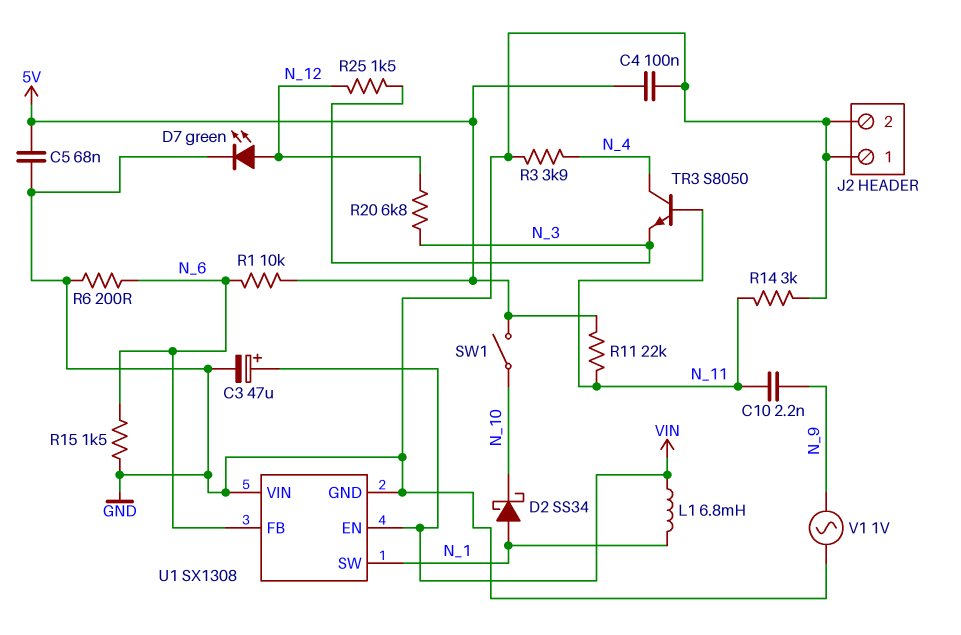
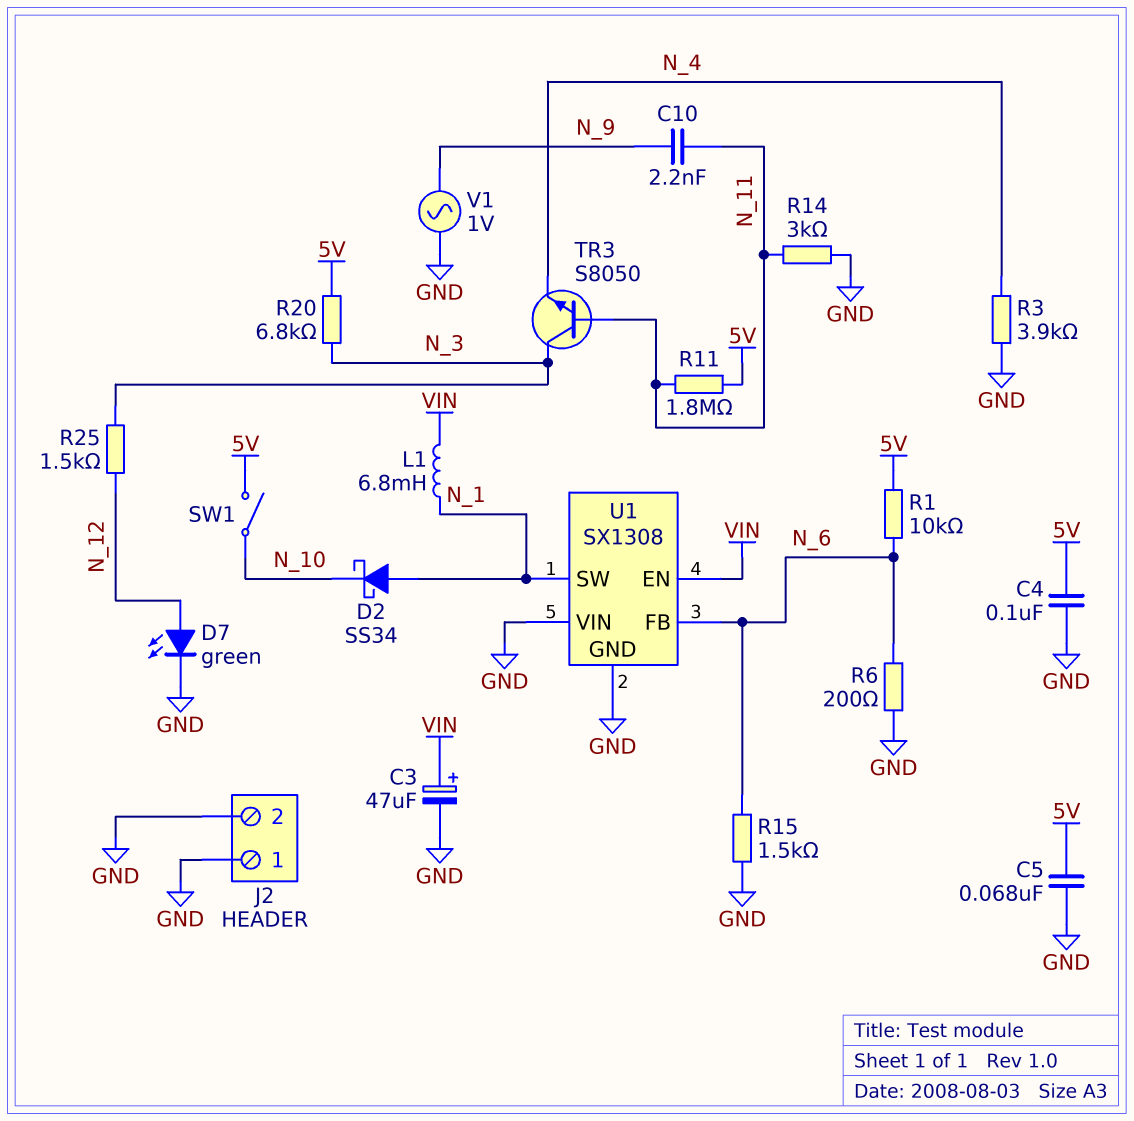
R11: 22k (5V, N_11) -> 1.8M (5V, N_11)
R20: 6.8k (N_3, N_12) -> 6.8k (5V, N_3)
TR3: NPN S8050 (B N_11, C N_4, E N_3) -> NPN S8050 (B N_11, C N_3, E N_4)

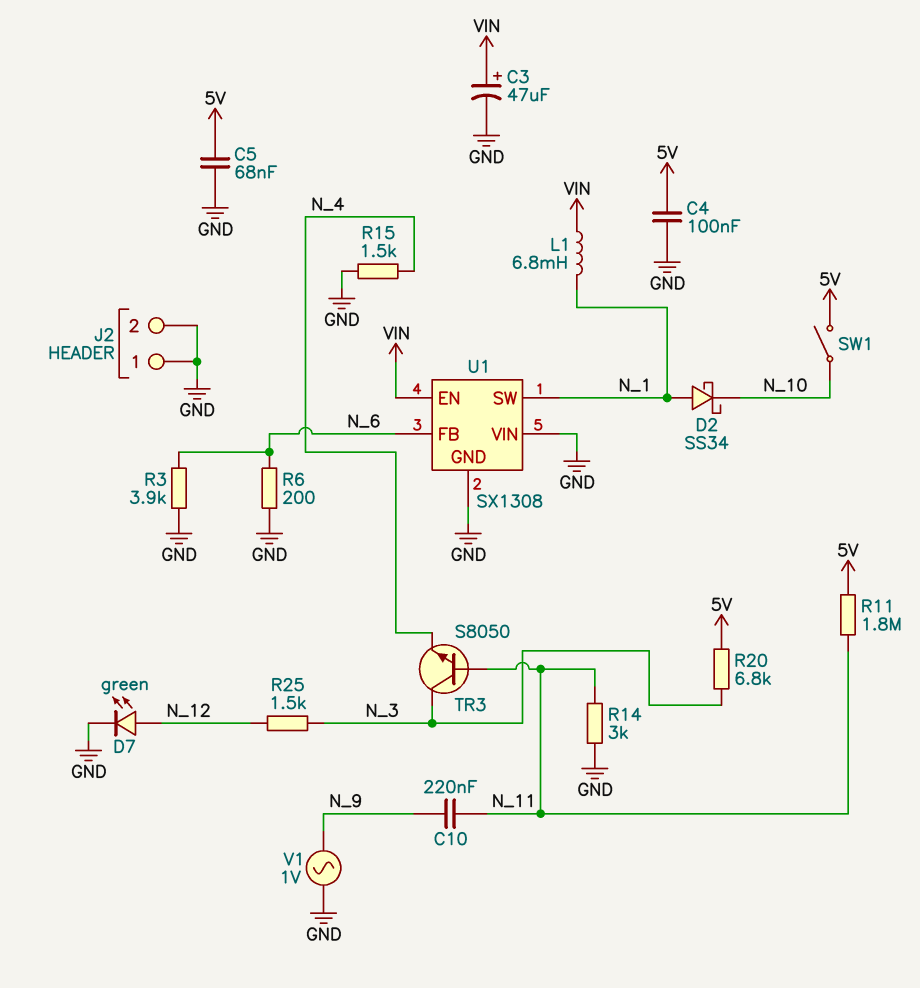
C10: 2.2nF (N_9, N_11) -> 220nF (N_9, N_11)
R1: 10k (5V, N_6) -> none
R3: 3.9k (GND, N_4) -> 3.9k (GND, N_6)
R15: 1.5k (GND, N_6) -> 1.5k (GND, N_4)

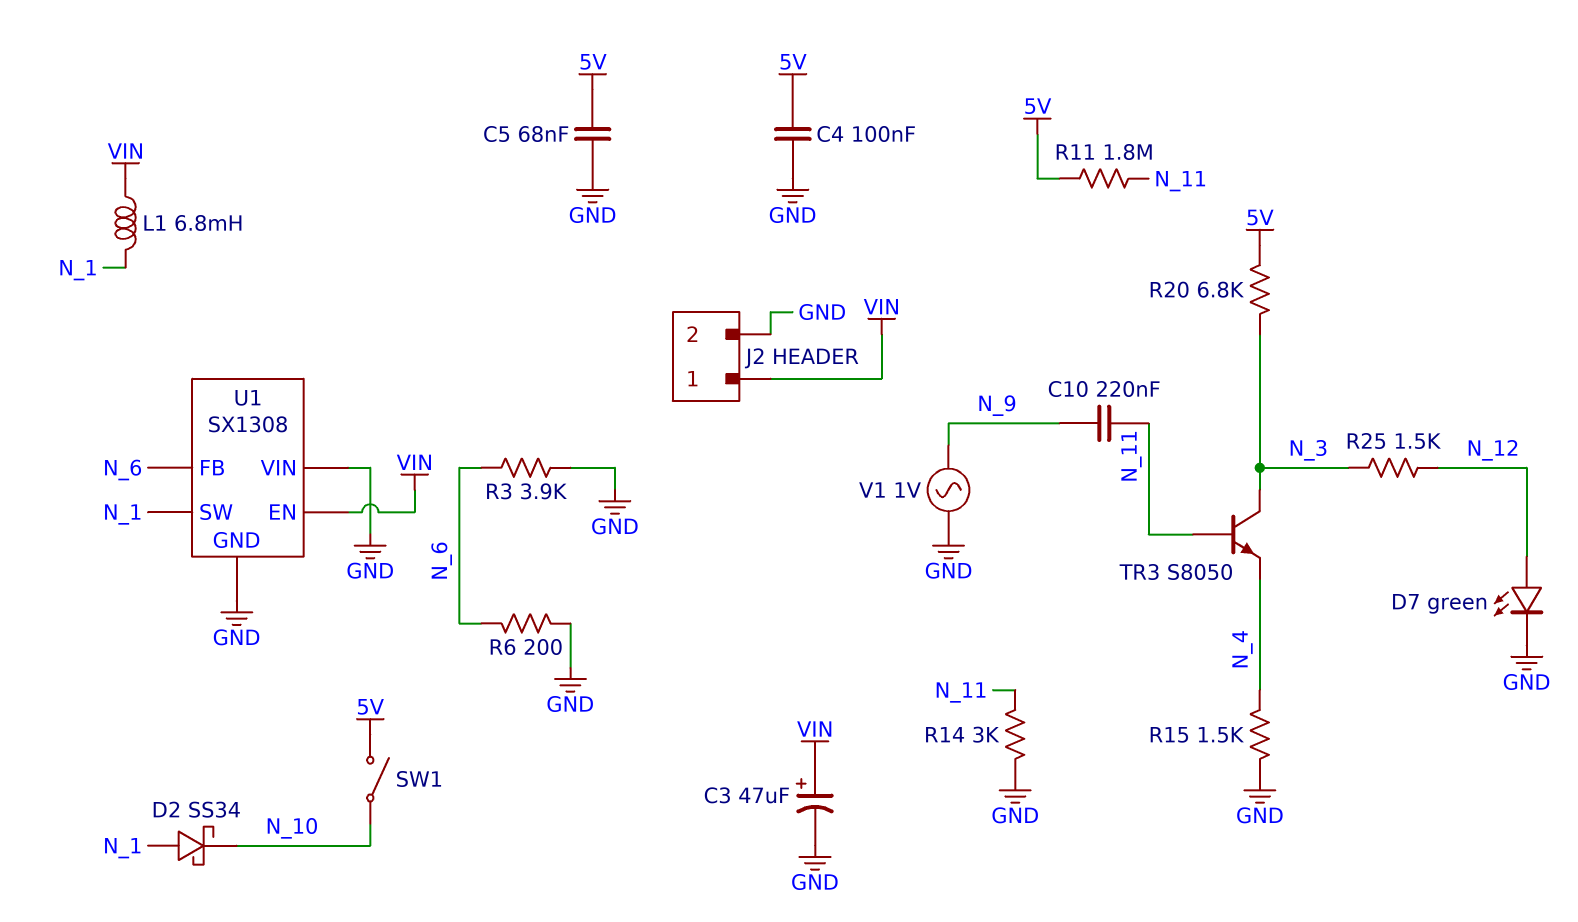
J2 pin 1: GND -> VIN

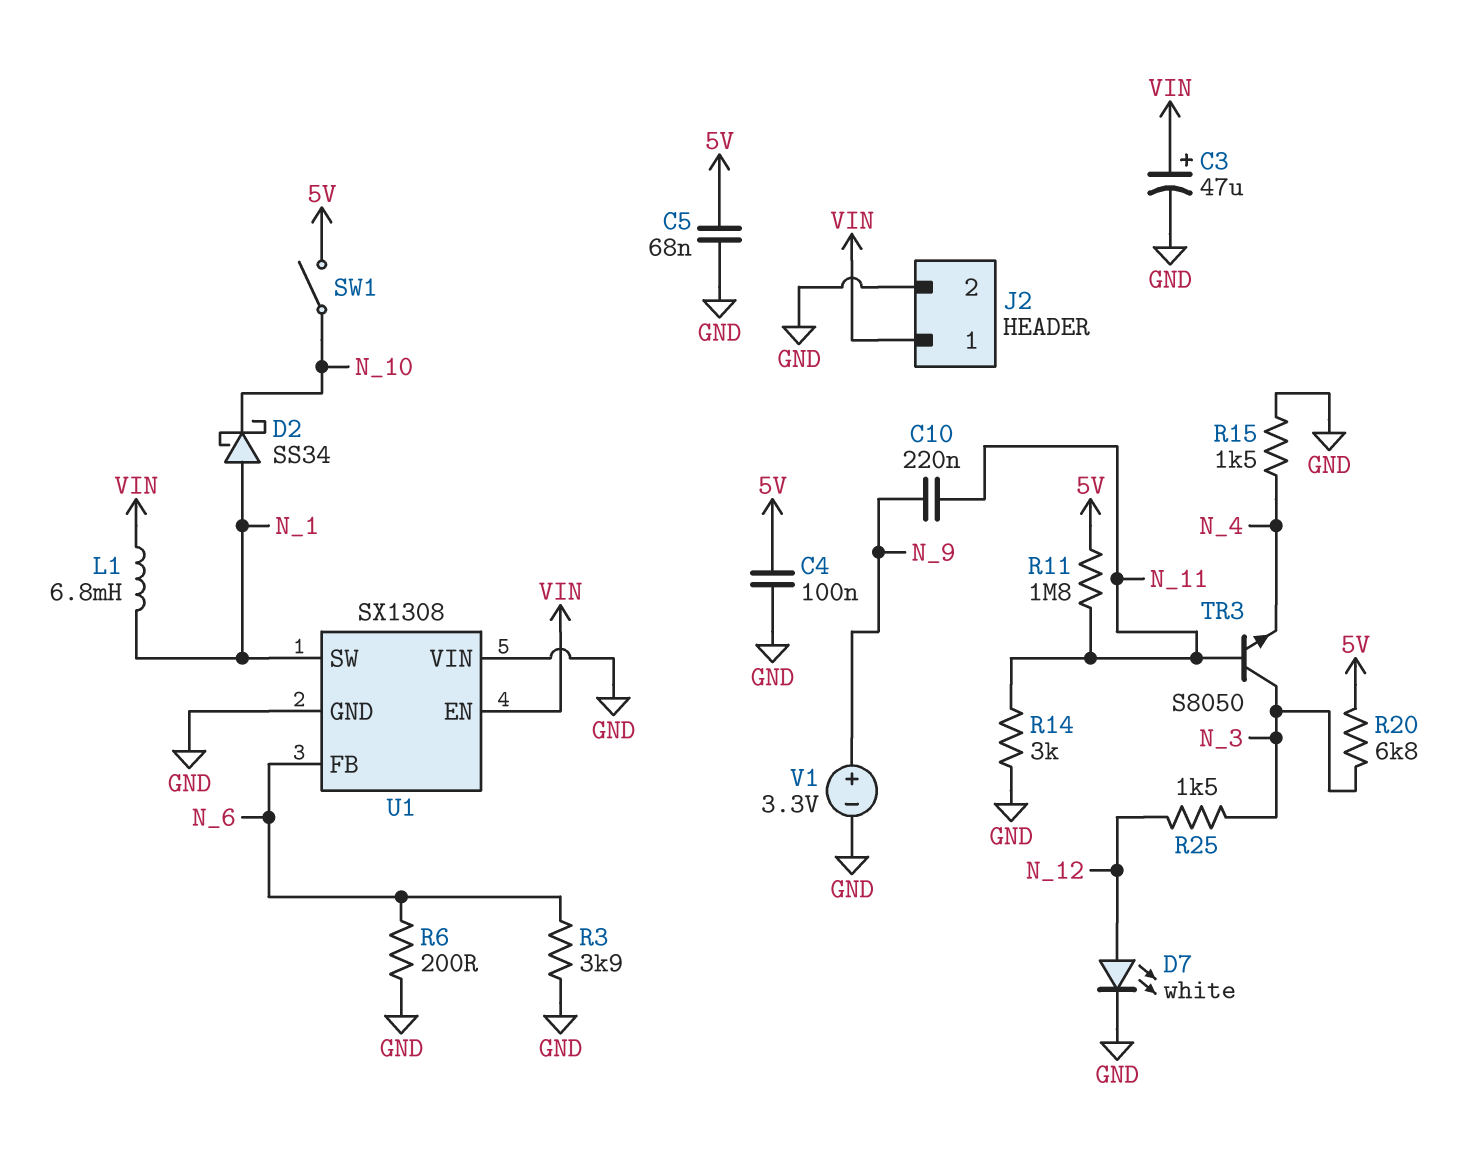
D7: LED green (A N_12, K GND) -> LED white (A N_12, K GND)
V1: AC 1V (GND, N_9) -> 3.3V (plus N_9, minus GND)

